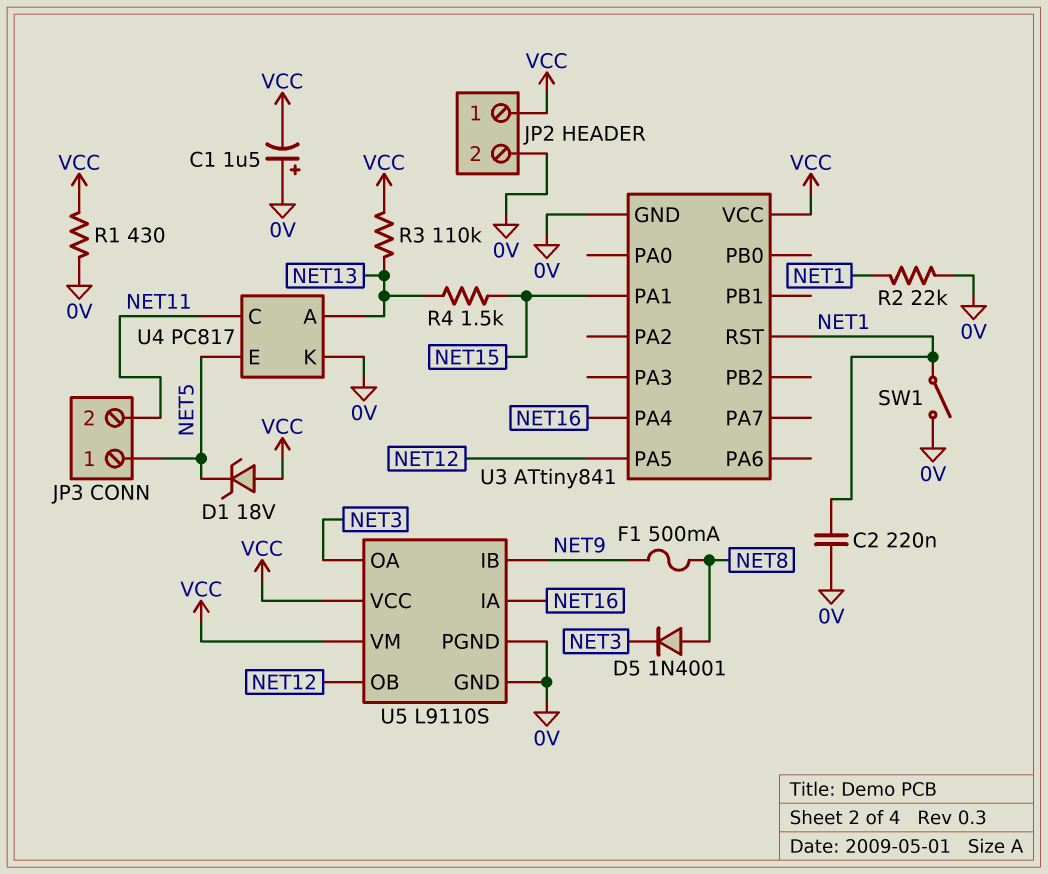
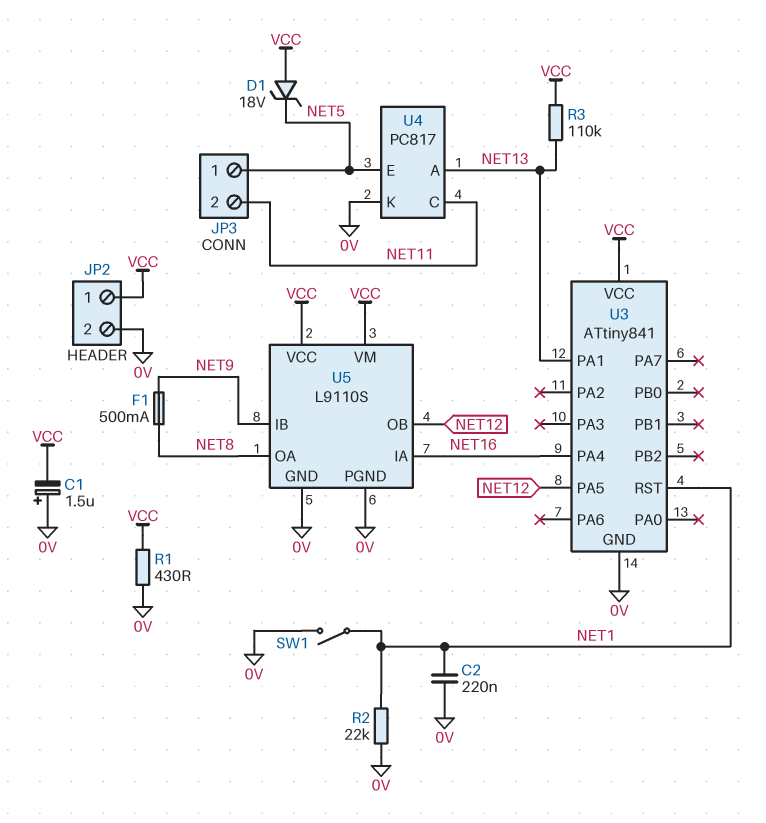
D5: diode 1N4001 (A NET8, K NET3) -> none
R4: 1.5k (NET13, NET15) -> none
U3 pin PA1: NET15 -> NET13
U5 pin OA: NET3 -> NET8

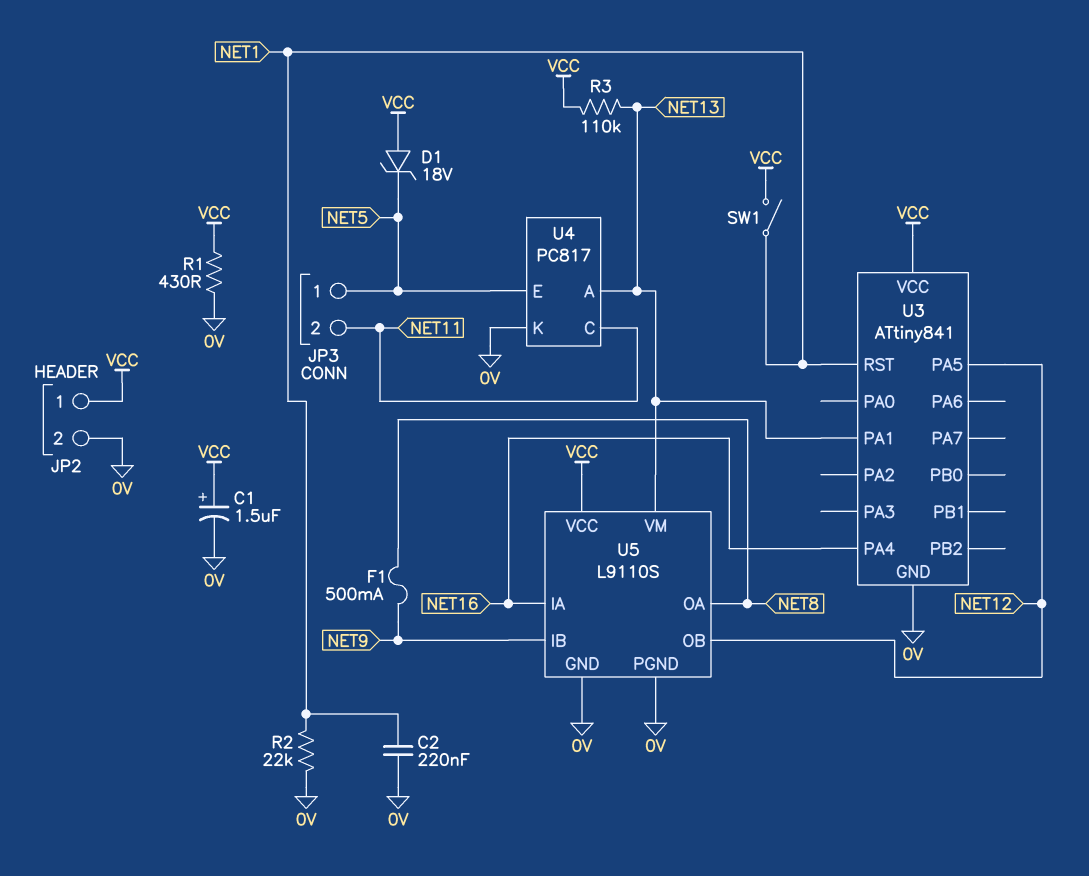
C1: 1.5uF (plus 0V, minus VCC) -> 1.5uF (plus VCC, minus 0V)
SW1: switch (0V, NET1) -> switch (NET1, VCC)
U5 pin VM: VCC -> NET13

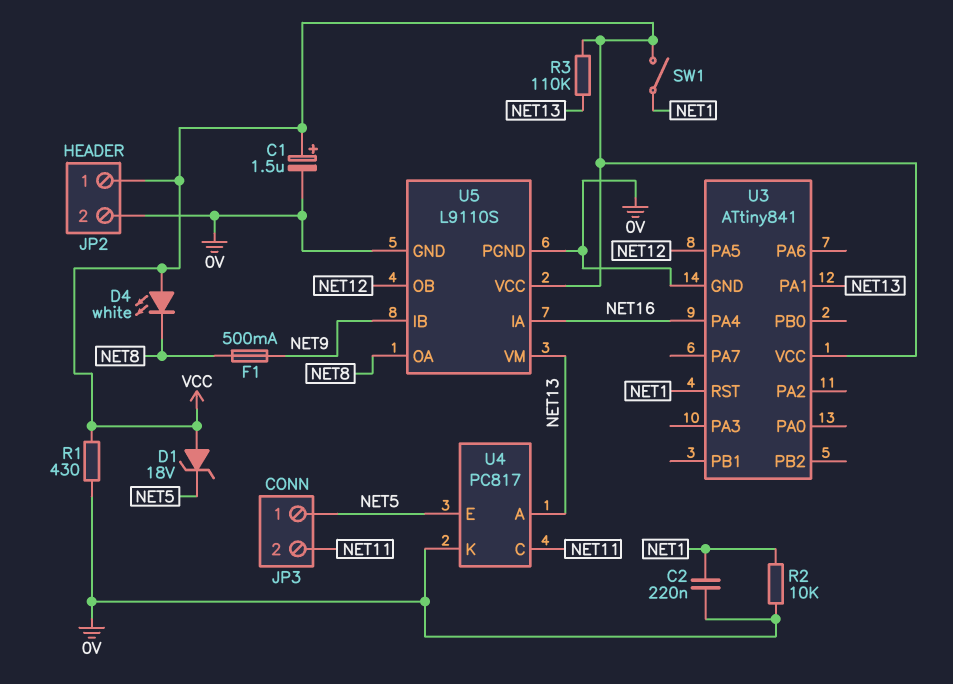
D4: none -> LED white (A VCC, K NET8)
R2: 22k (0V, NET1) -> 10k (0V, NET1)

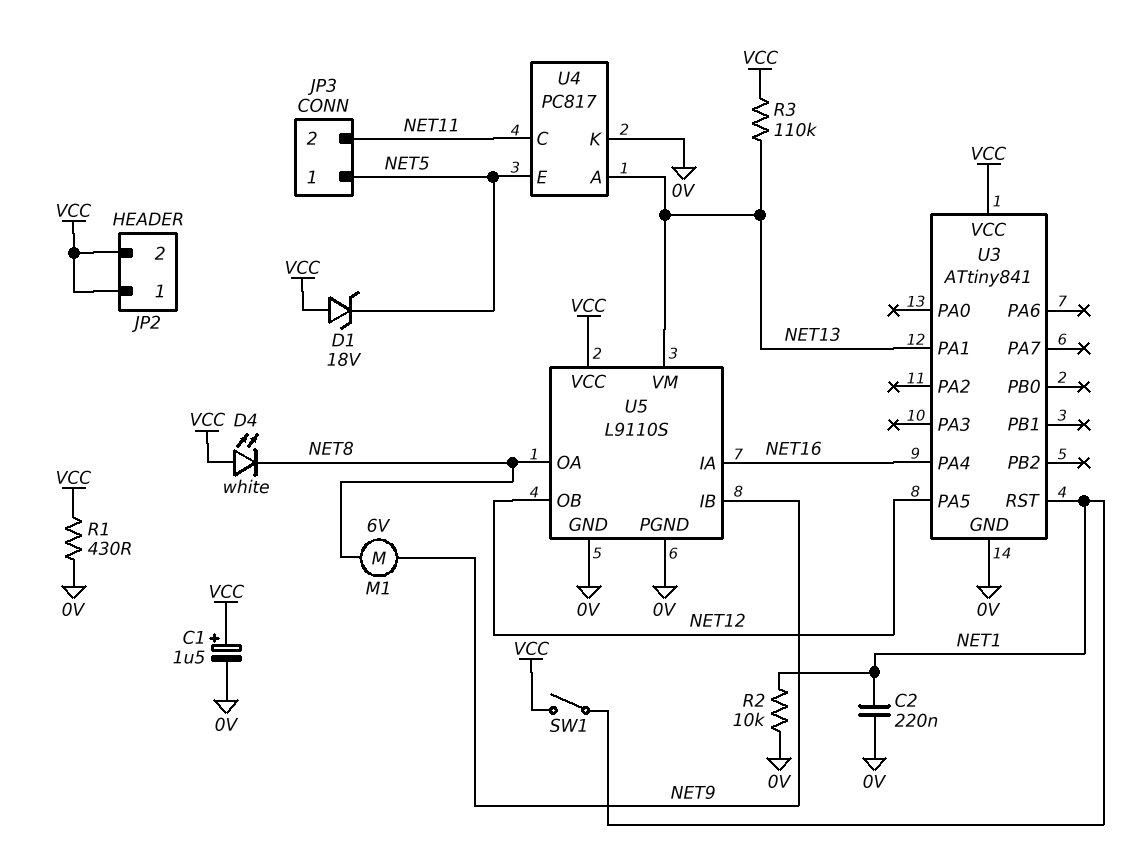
F1: 500mA (NET8, NET9) -> none
JP2 pin 2: 0V -> VCC
M1: none -> motor 6V (NET8, NET9)

